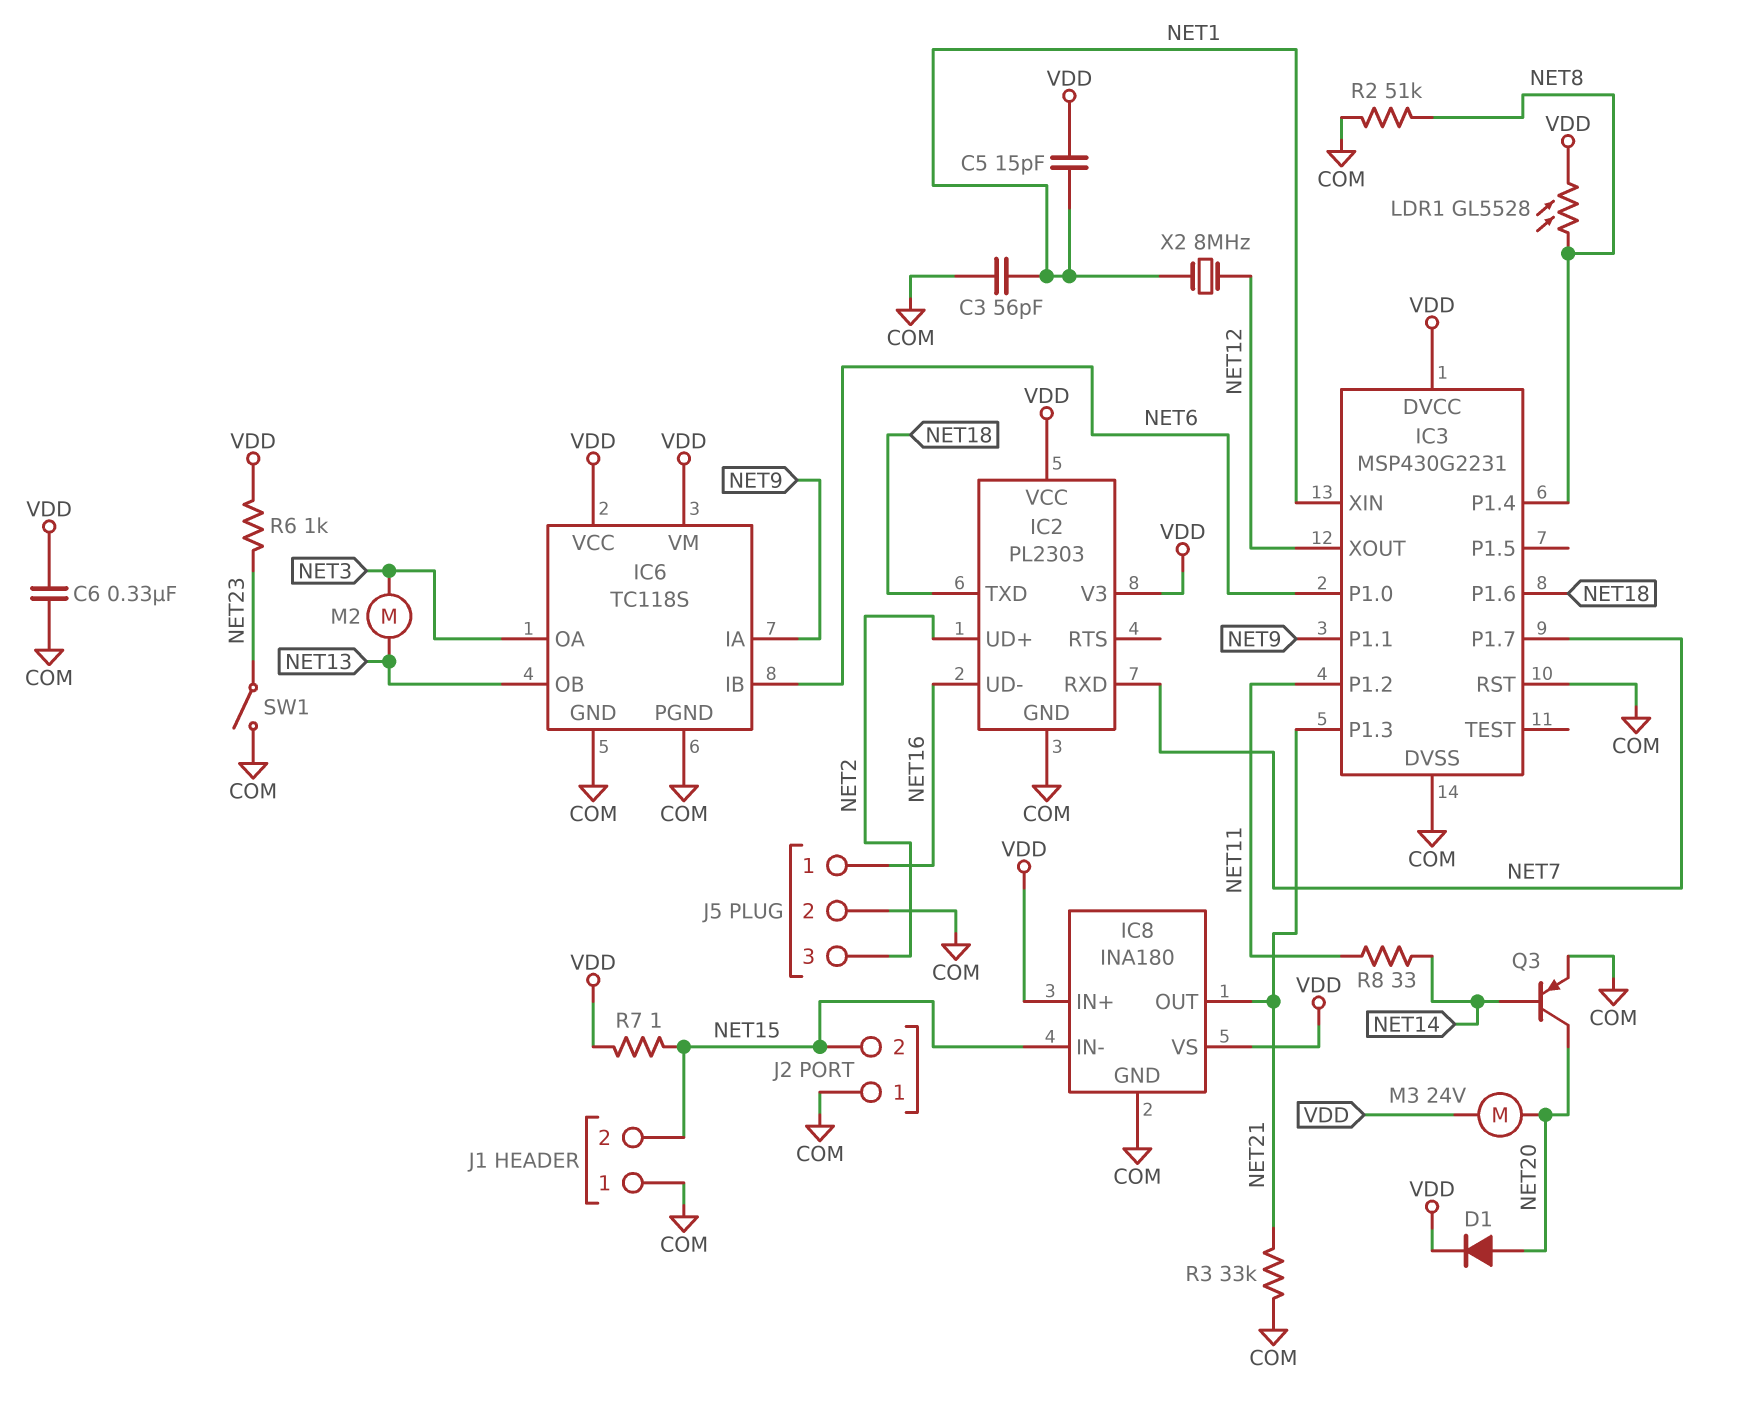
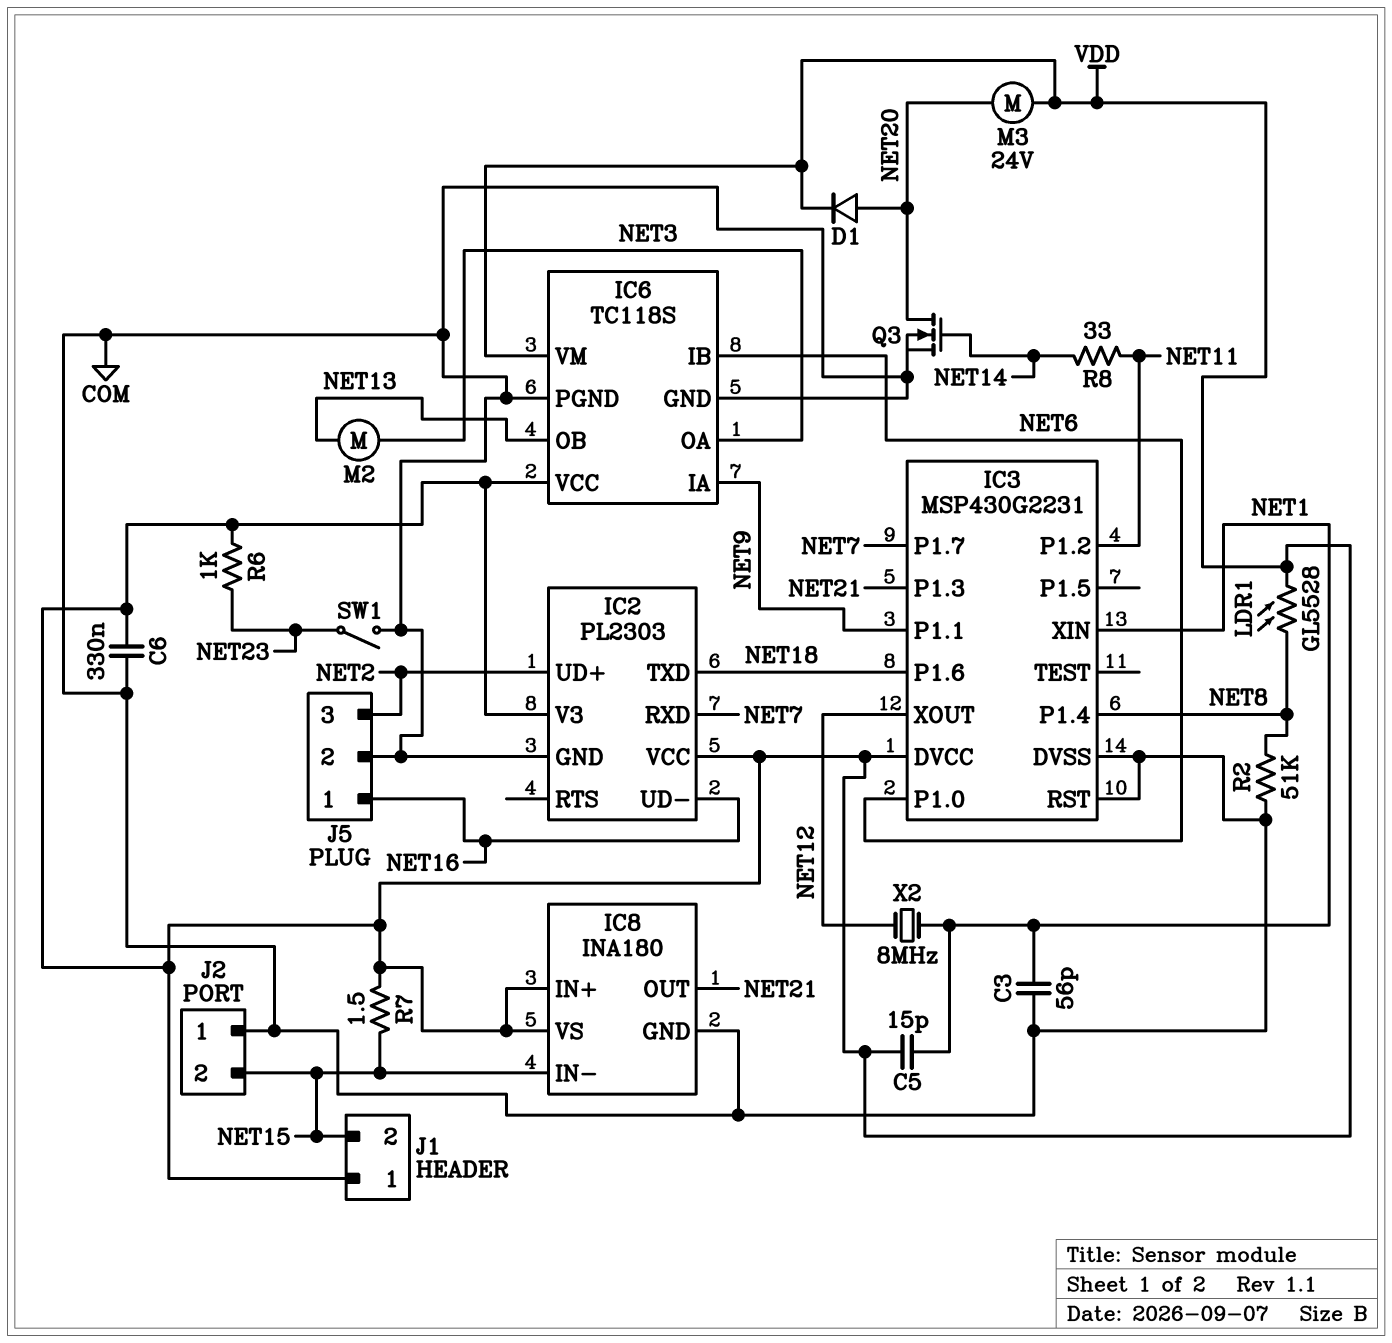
J1 pin 1: COM -> VDD
Q3: PNP (B NET14, C NET20, E COM) -> NMOS (G NET14, D NET20, S COM)
R3: 33k (COM, NET21) -> none
R7: 1 (NET15, VDD) -> 1.5 (NET15, VDD)

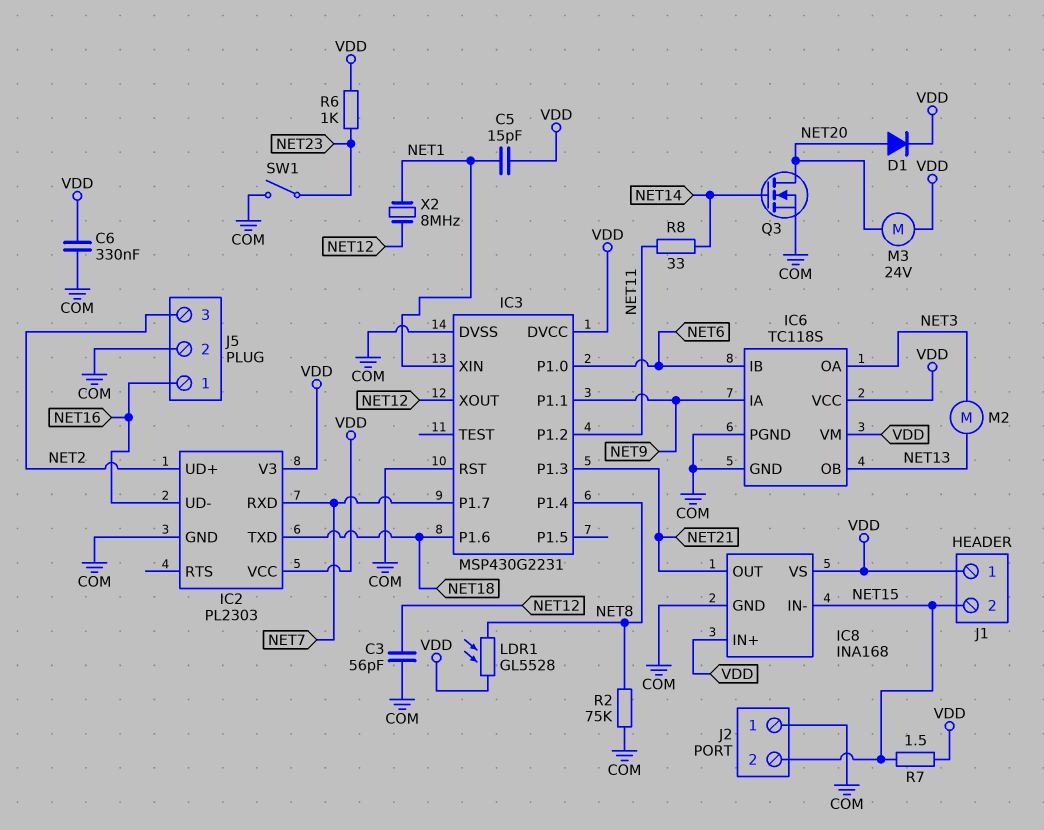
C3: 56pF (COM, NET1) -> 56pF (COM, NET12)
IC8: INA180 -> INA168
R2: 51k (COM, NET8) -> 75k (COM, NET8)

